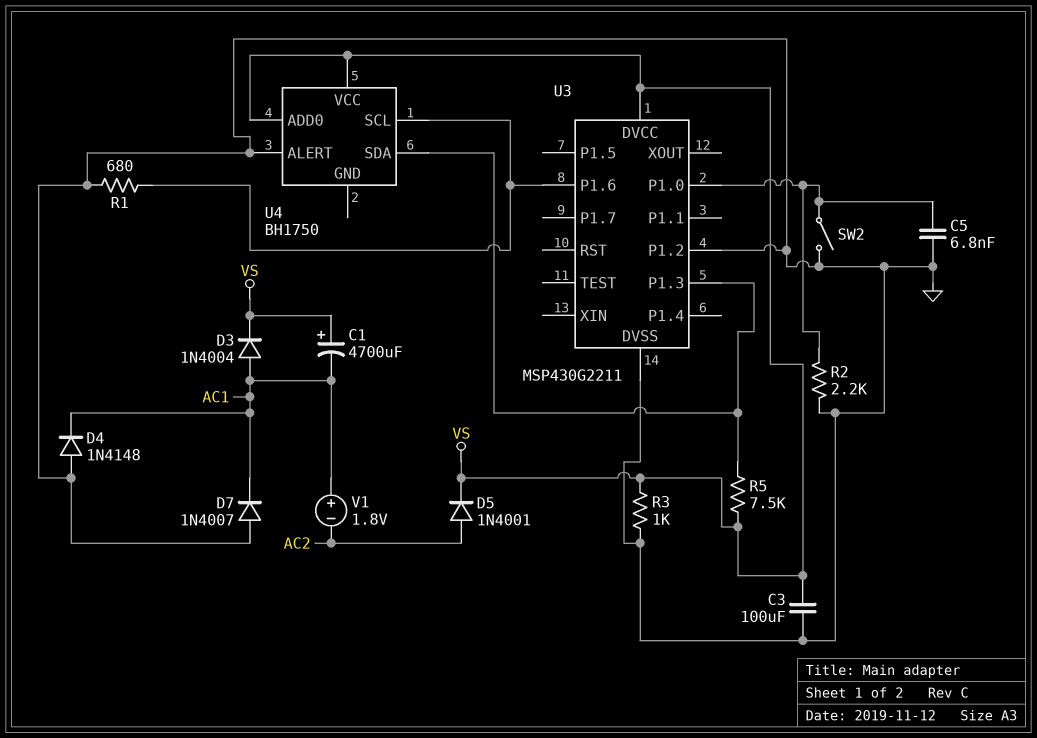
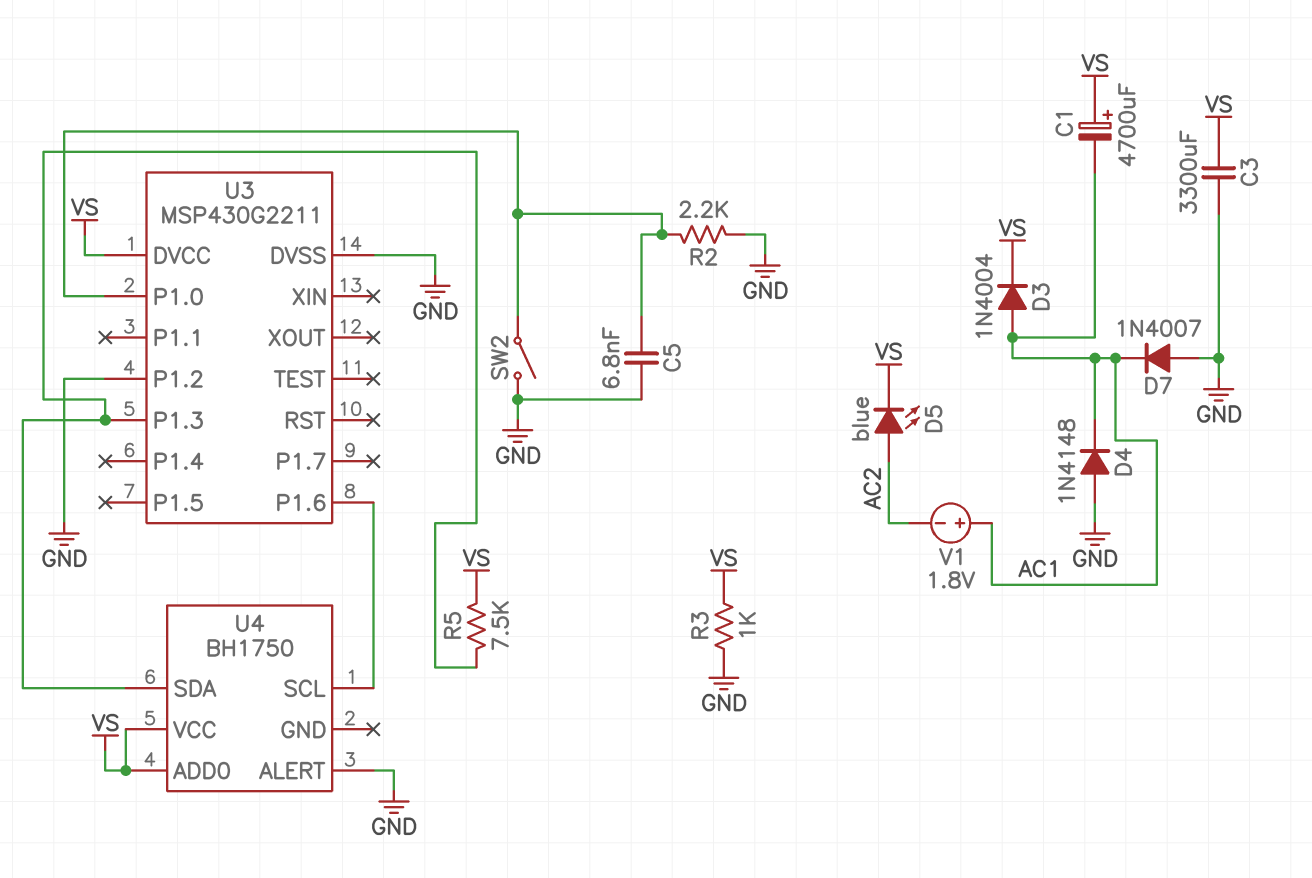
C3: 100uF (GND, VS) -> 3300uF (GND, VS)
D5: diode 1N4001 (A AC2, K VS) -> LED blue (A AC2, K VS)
R1: 680 (GND, U3/P1.6) -> none

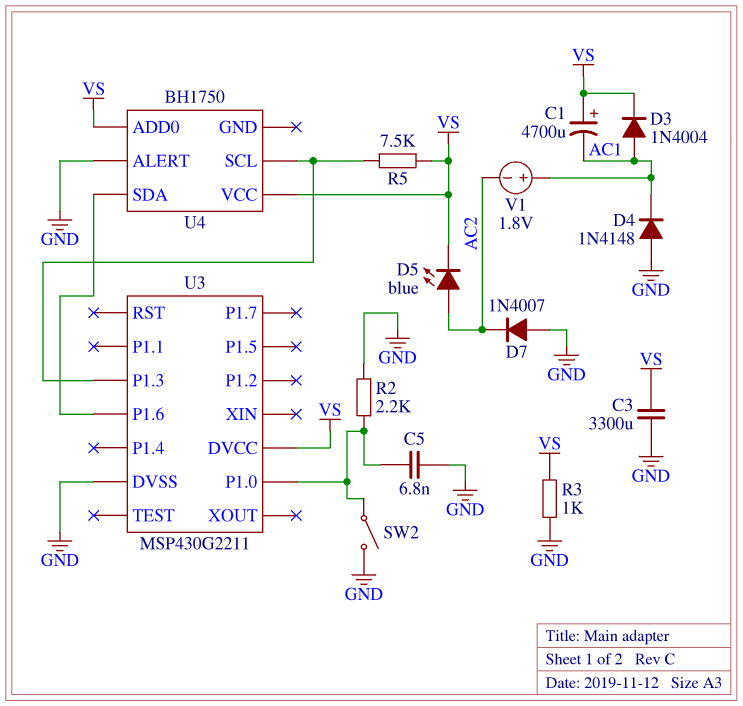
D7: diode 1N4007 (A GND, K AC1) -> diode 1N4007 (A GND, K AC2)
U3 pin P1.2: GND -> none
U4 pin SCL: U3/P1.6 -> U3/P1.3
U4 pin SDA: U3/P1.3 -> U3/P1.6

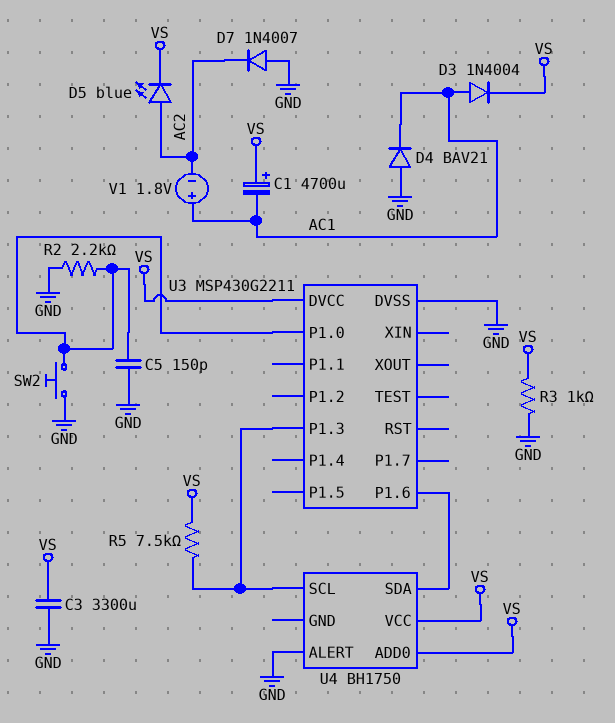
C5: 6.8nF (GND, U3/P1.0) -> 150pF (GND, U3/P1.0)
D4: diode 1N4148 (A GND, K AC1) -> diode BAV21 (A GND, K AC1)
SW2: switch (GND, U3/P1.0) -> button (GND, U3/P1.0)

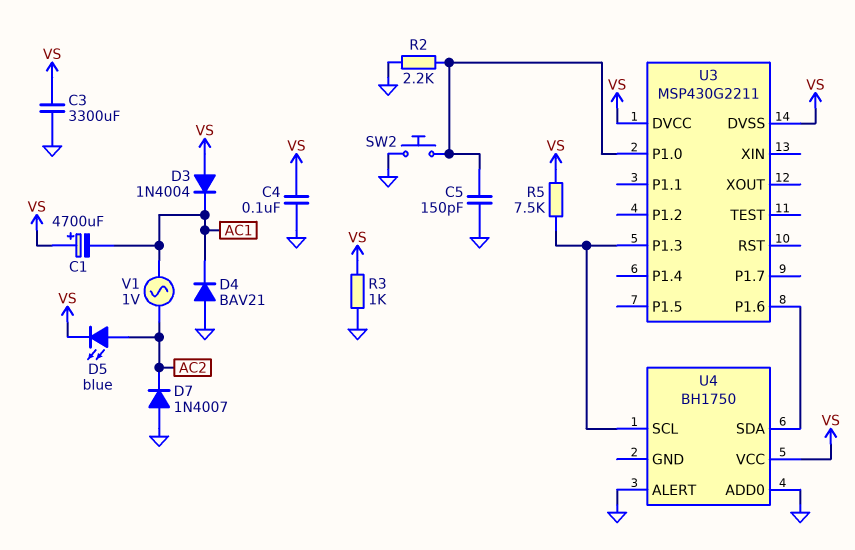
C4: none -> 100nF (GND, VS)
D3: diode 1N4004 (A AC1, K VS) -> diode 1N4004 (A VS, K AC1)
U3 pin DVSS: GND -> VS
U4 pin ADD0: VS -> GND
V1: 1.8V (plus AC1, minus AC2) -> AC 1V (AC1, AC2)

